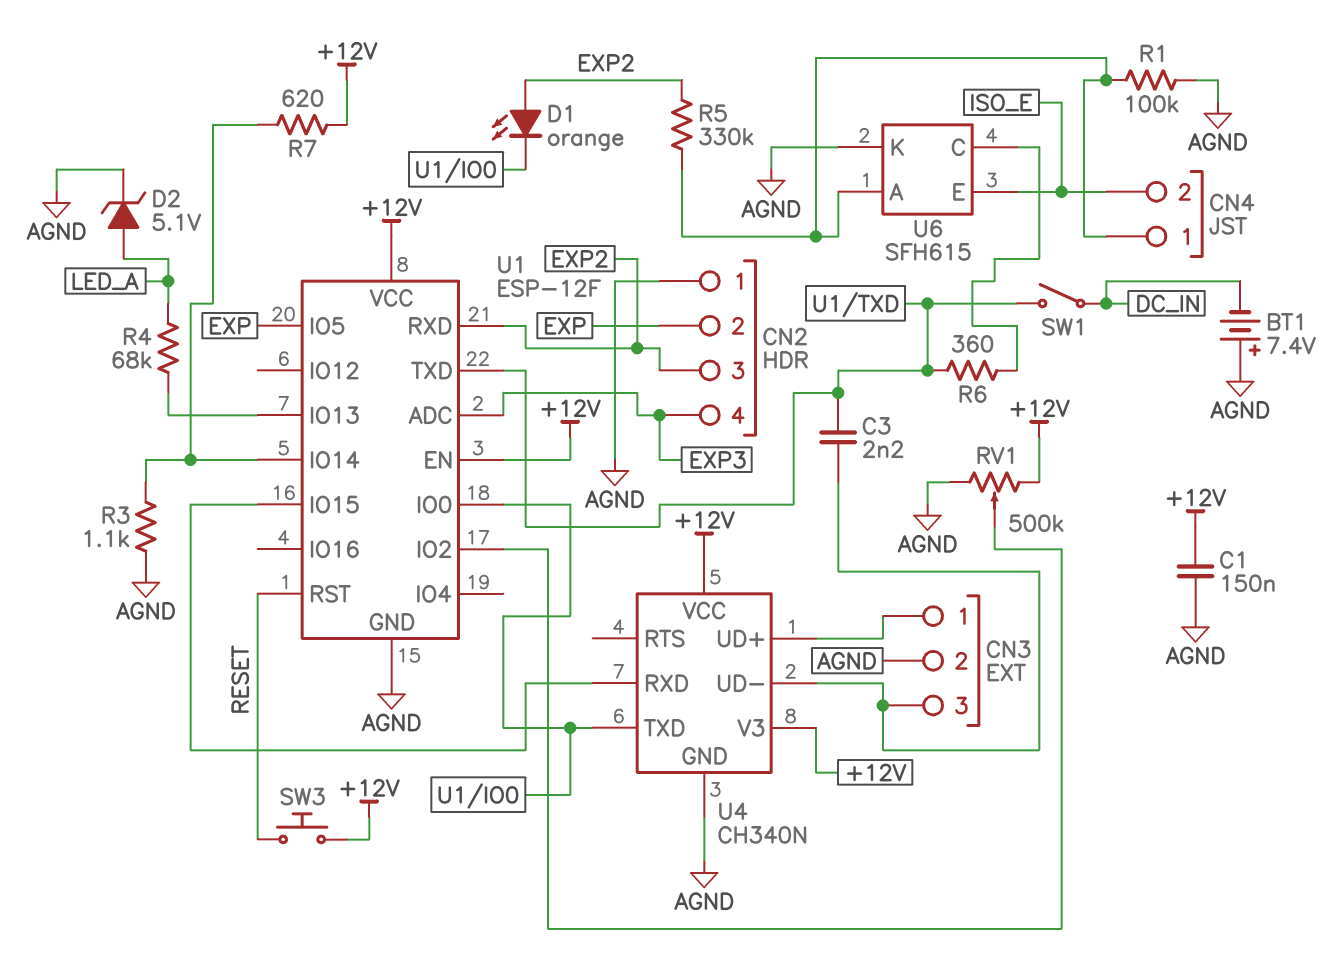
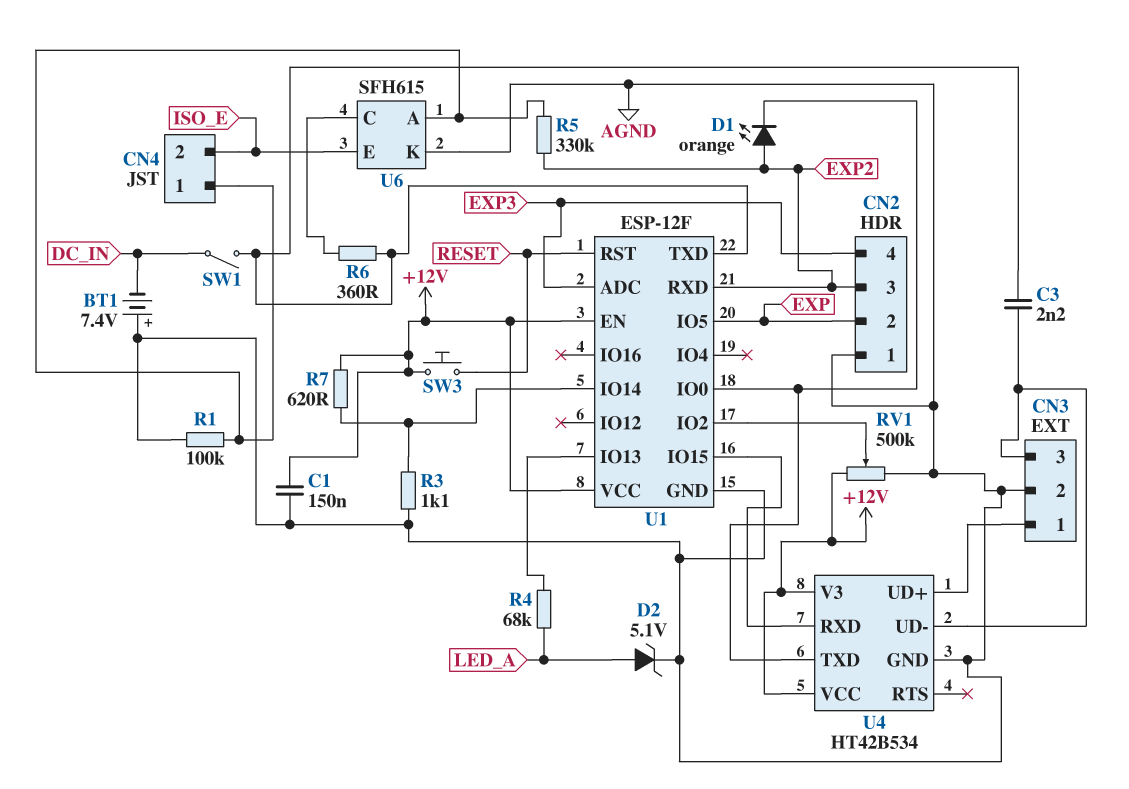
U4: CH340N -> HT42B534

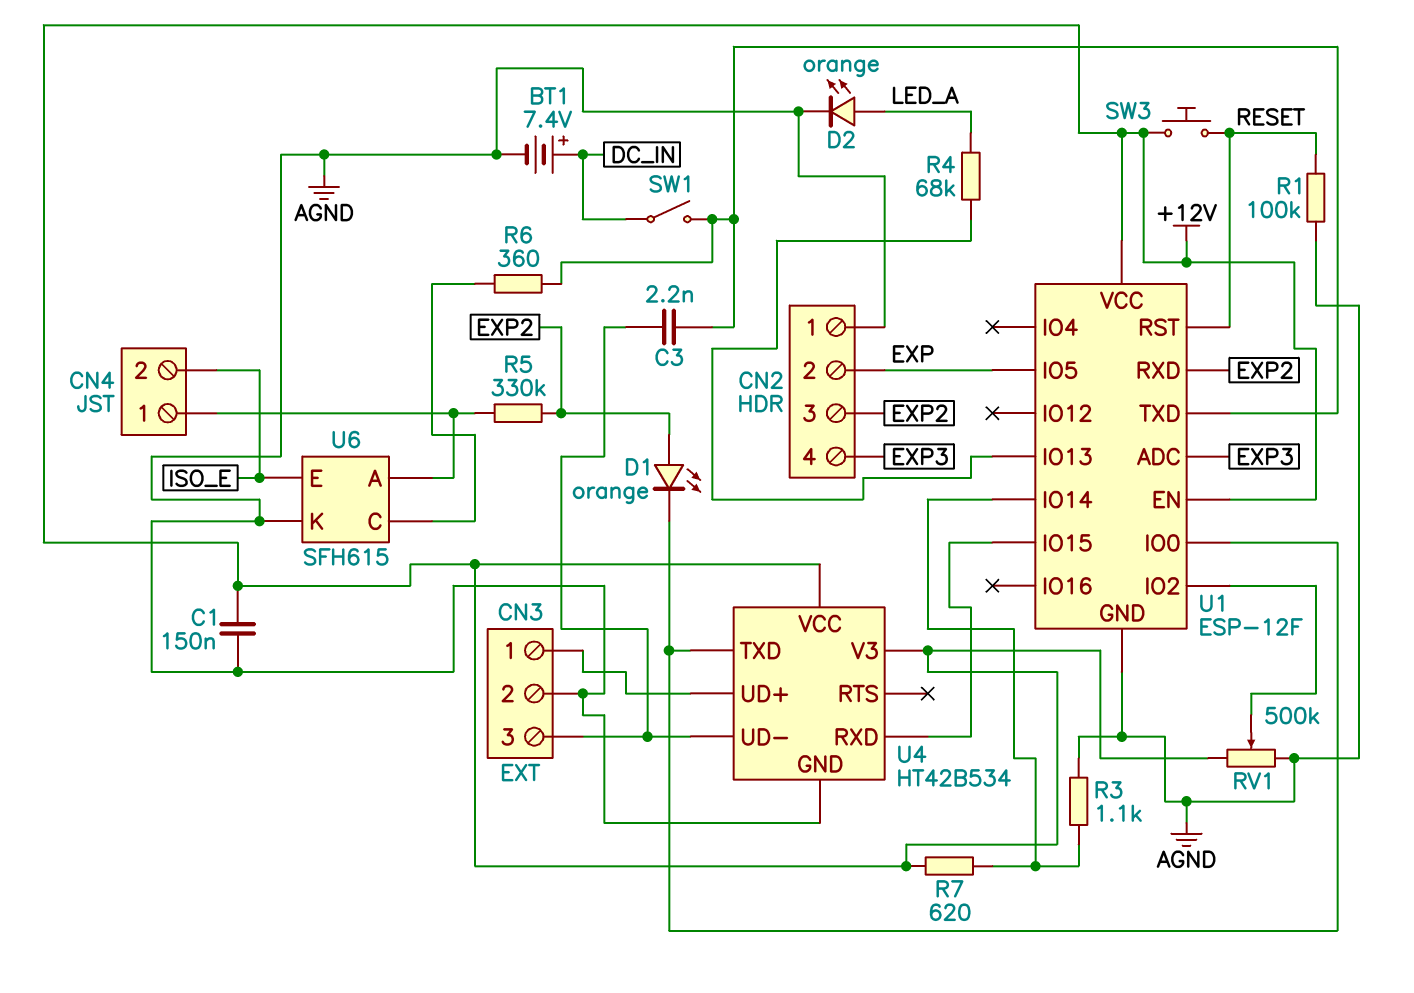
BT1: 7.4V (plus AGND, minus DC_IN) -> 7.4V (plus DC_IN, minus AGND)
D2: zener 5.1V (A LED_A, K AGND) -> LED orange (A LED_A, K AGND)
R1: 100k (AGND, CN4/1) -> 100k (AGND, RESET)

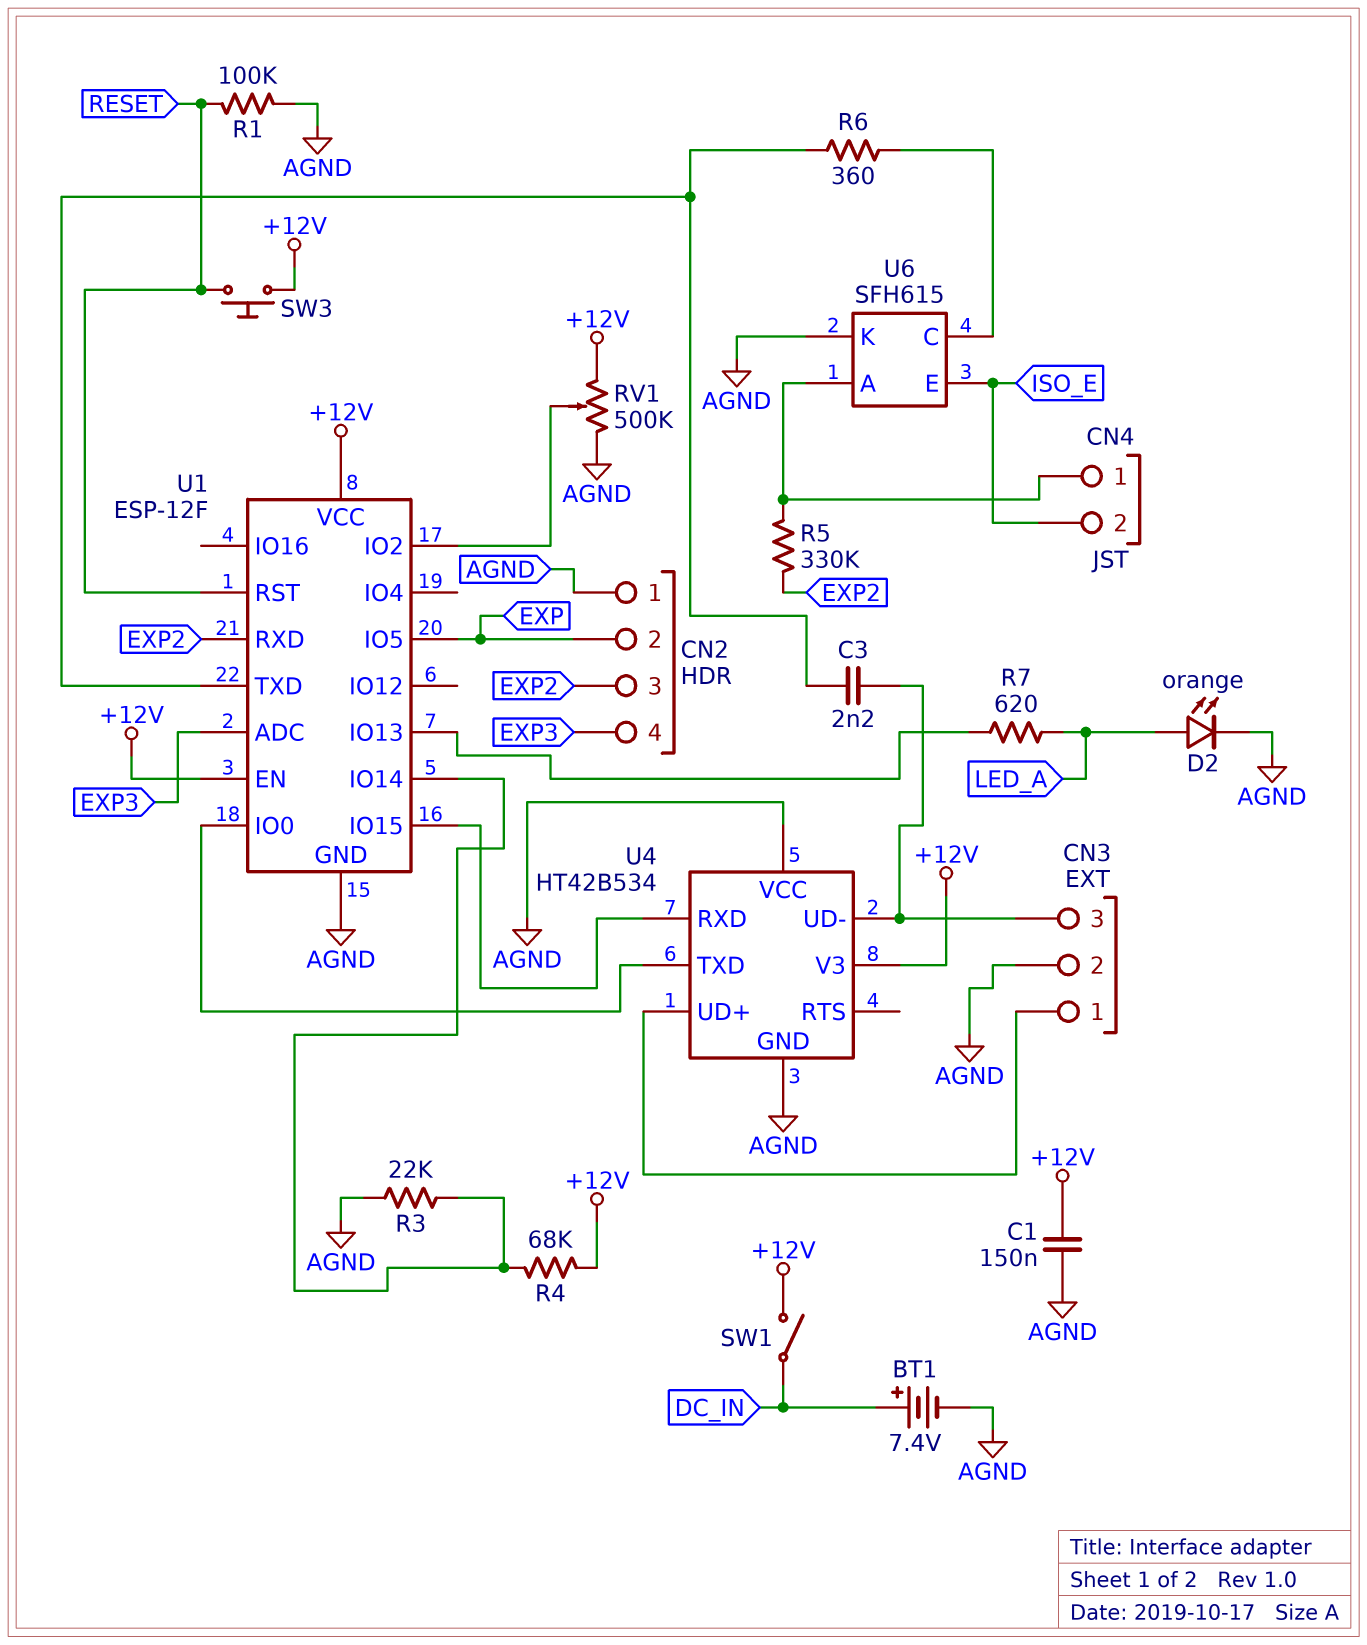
D1: LED orange (A EXP2, K U1/IO0) -> none
R3: 1.1k (AGND, U1/IO14) -> 22k (AGND, U1/IO14)
R4: 68k (LED_A, U1/IO13) -> 68k (+12V, U1/IO14)
R7: 620 (+12V, U1/IO14) -> 620 (LED_A, U1/IO13)
SW1: switch (DC_IN, U1/TXD) -> switch (+12V, DC_IN)
U4 pin VCC: +12V -> AGND

